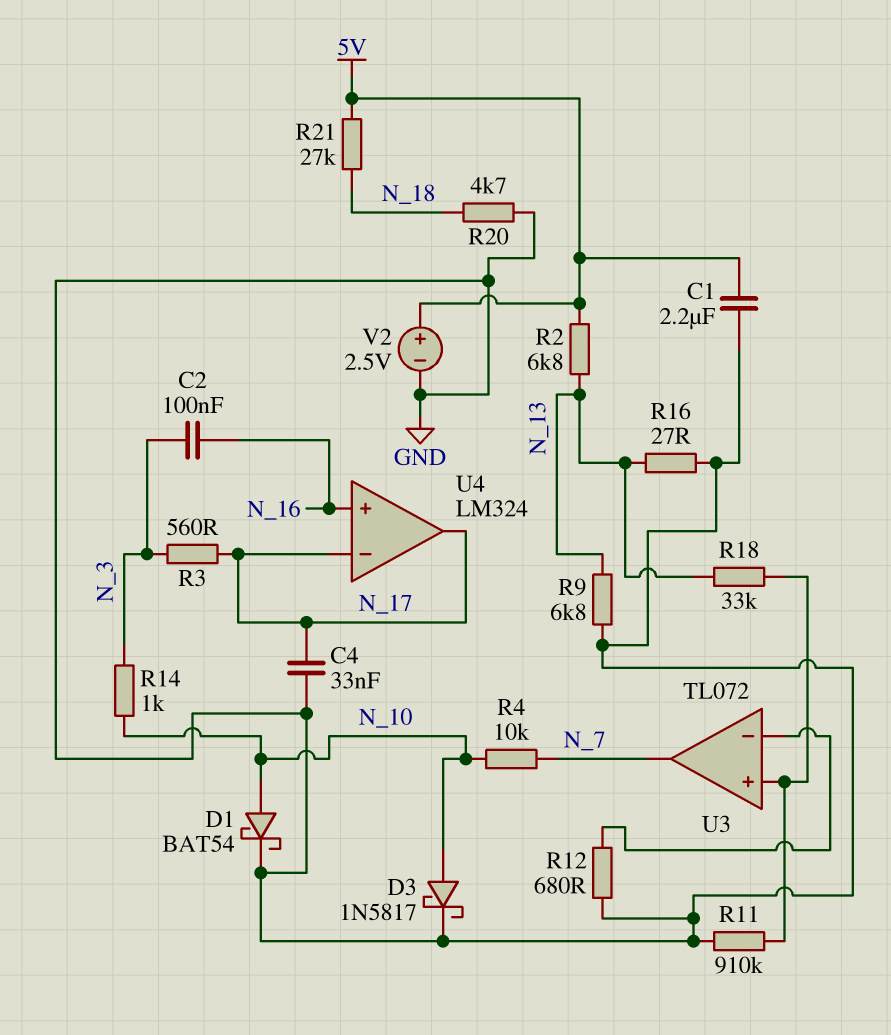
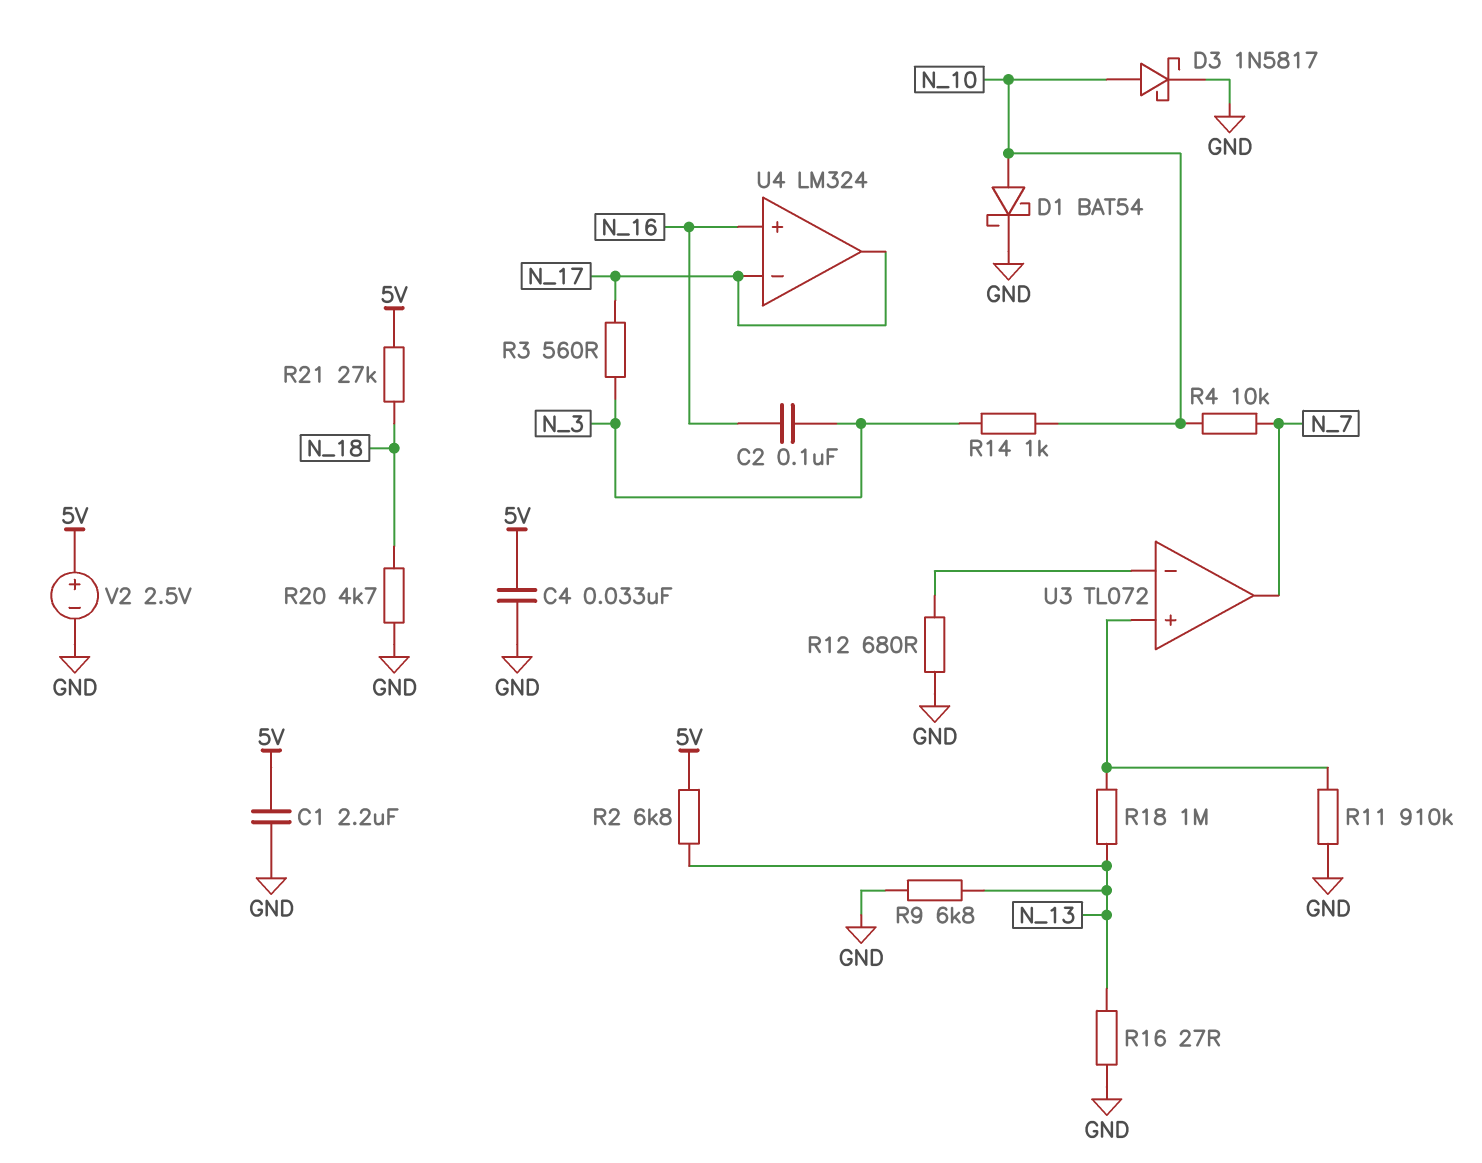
C4: 33nF (GND, N_17) -> 33nF (5V, GND)
R18: 33k (N_13, U3/in+) -> 1M (N_13, U3/in+)

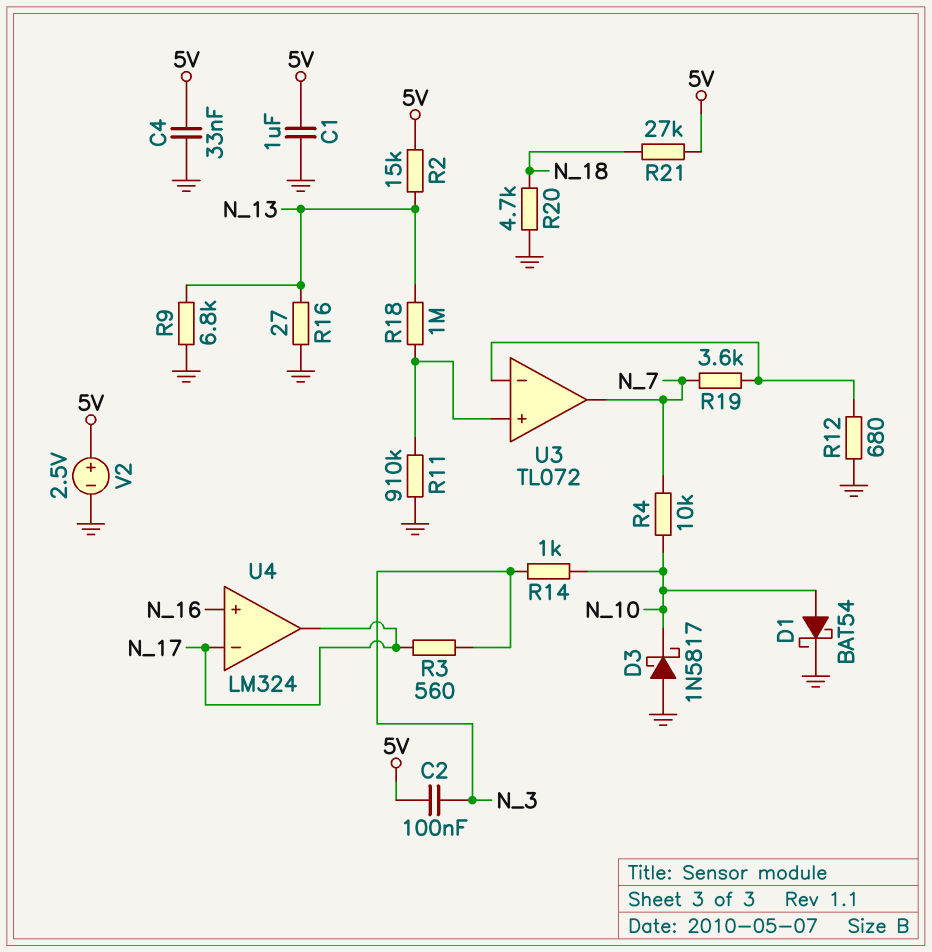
C1: 2.2uF (5V, GND) -> 1uF (5V, GND)
C2: 100nF (N_3, N_16) -> 100nF (5V, N_3)
D3: schottky 1N5817 (A N_10, K GND) -> schottky 1N5817 (A GND, K N_10)
R2: 6.8k (5V, N_13) -> 15k (5V, N_13)
R19: none -> 3.6k (N_7, U3/in-)

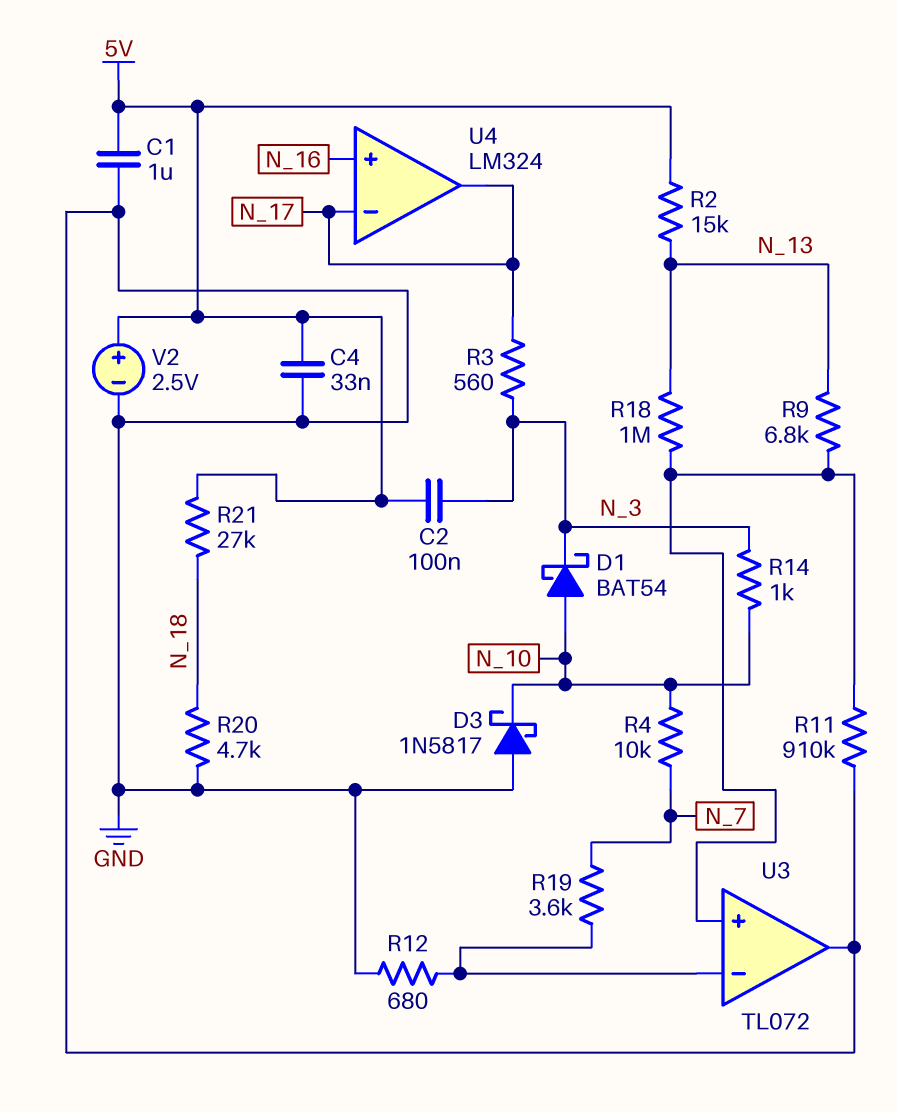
D1: schottky BAT54 (A N_10, K GND) -> schottky BAT54 (A N_10, K N_3)
R9: 6.8k (GND, N_13) -> 6.8k (N_13, U3/in+)
R16: 27 (GND, N_13) -> none
U3 pin out: N_7 -> GND

